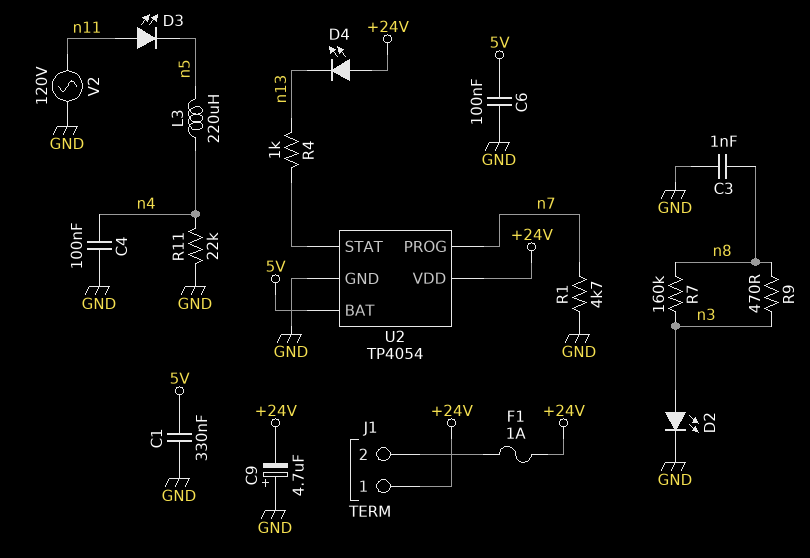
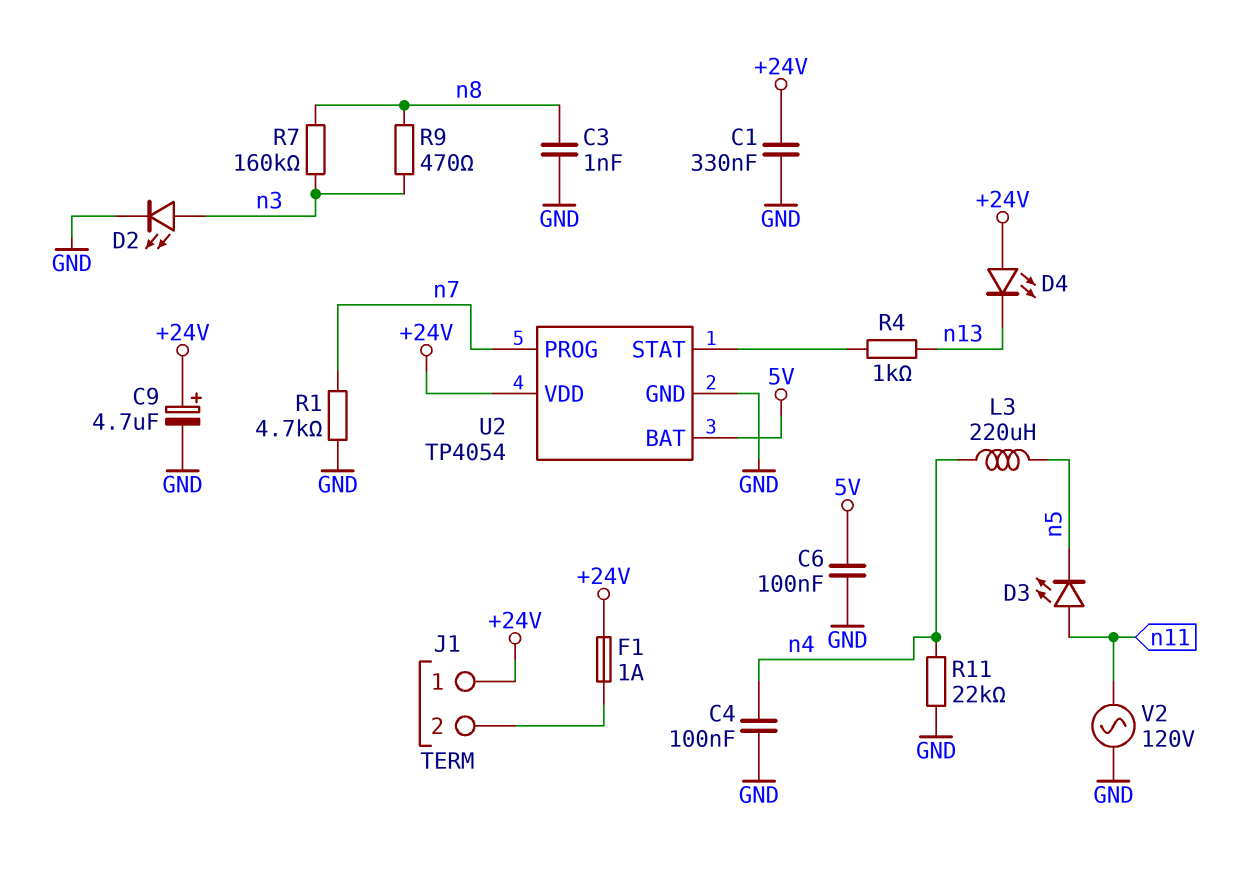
C1: 330nF (5V, GND) -> 330nF (+24V, GND)
C9: 4.7uF (plus GND, minus +24V) -> 4.7uF (plus +24V, minus GND)

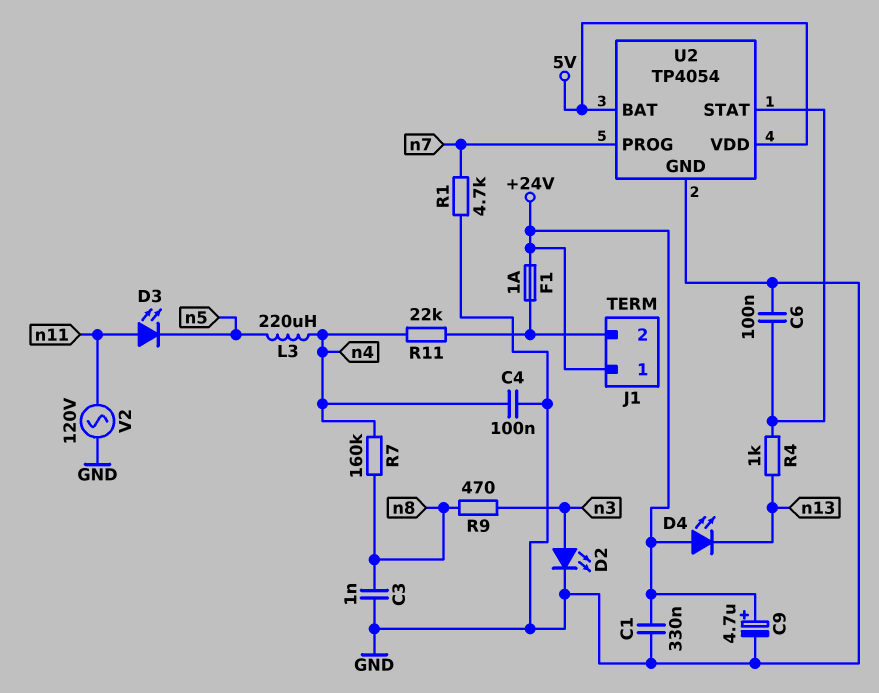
C6: 100nF (5V, GND) -> 100nF (GND, U2/STAT)
R7: 160k (n3, n8) -> 160k (n4, n8)
R11: 22k (GND, n4) -> 22k (J1/2, n4)
U2 pin VDD: +24V -> 5V

